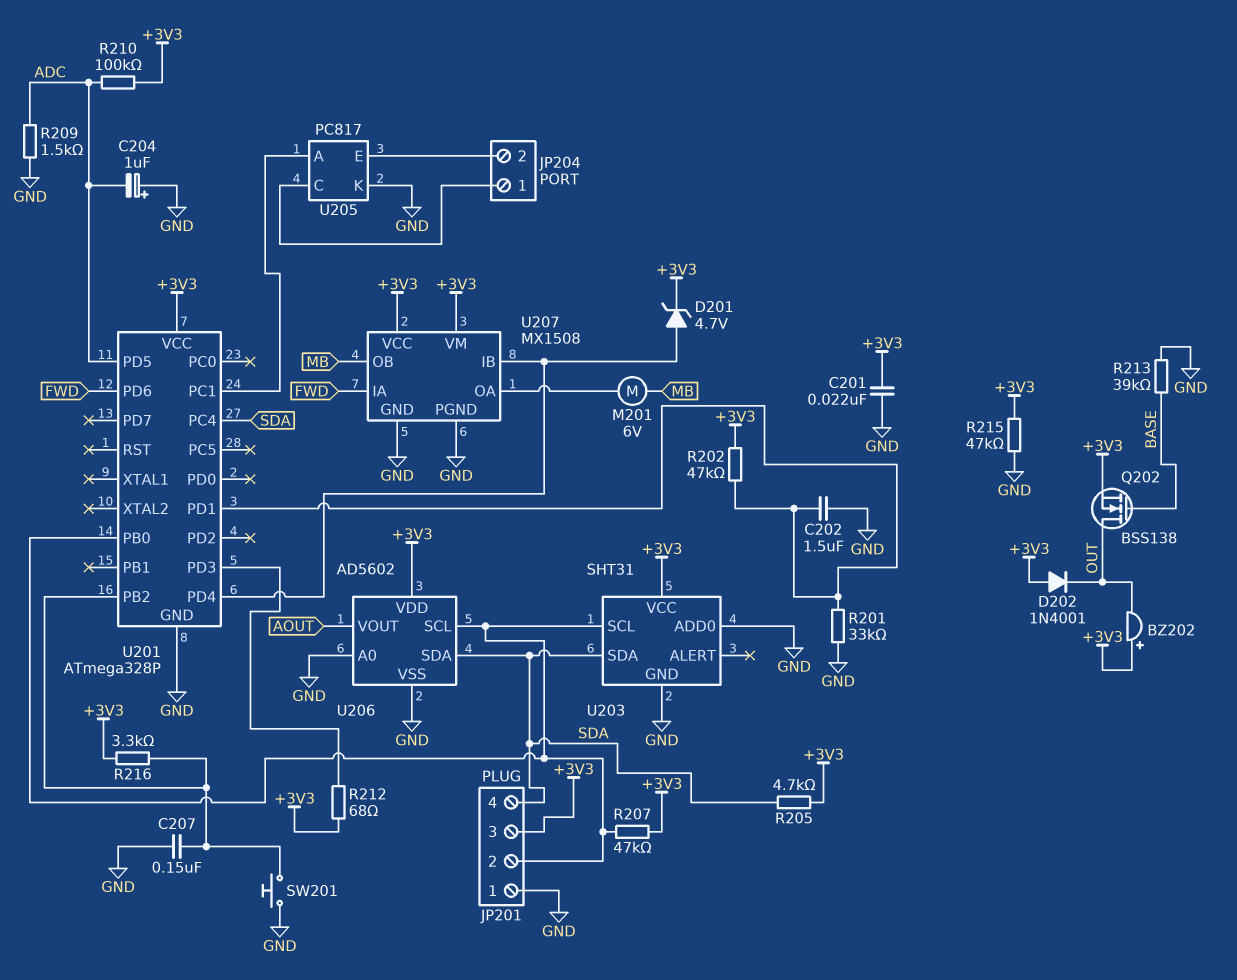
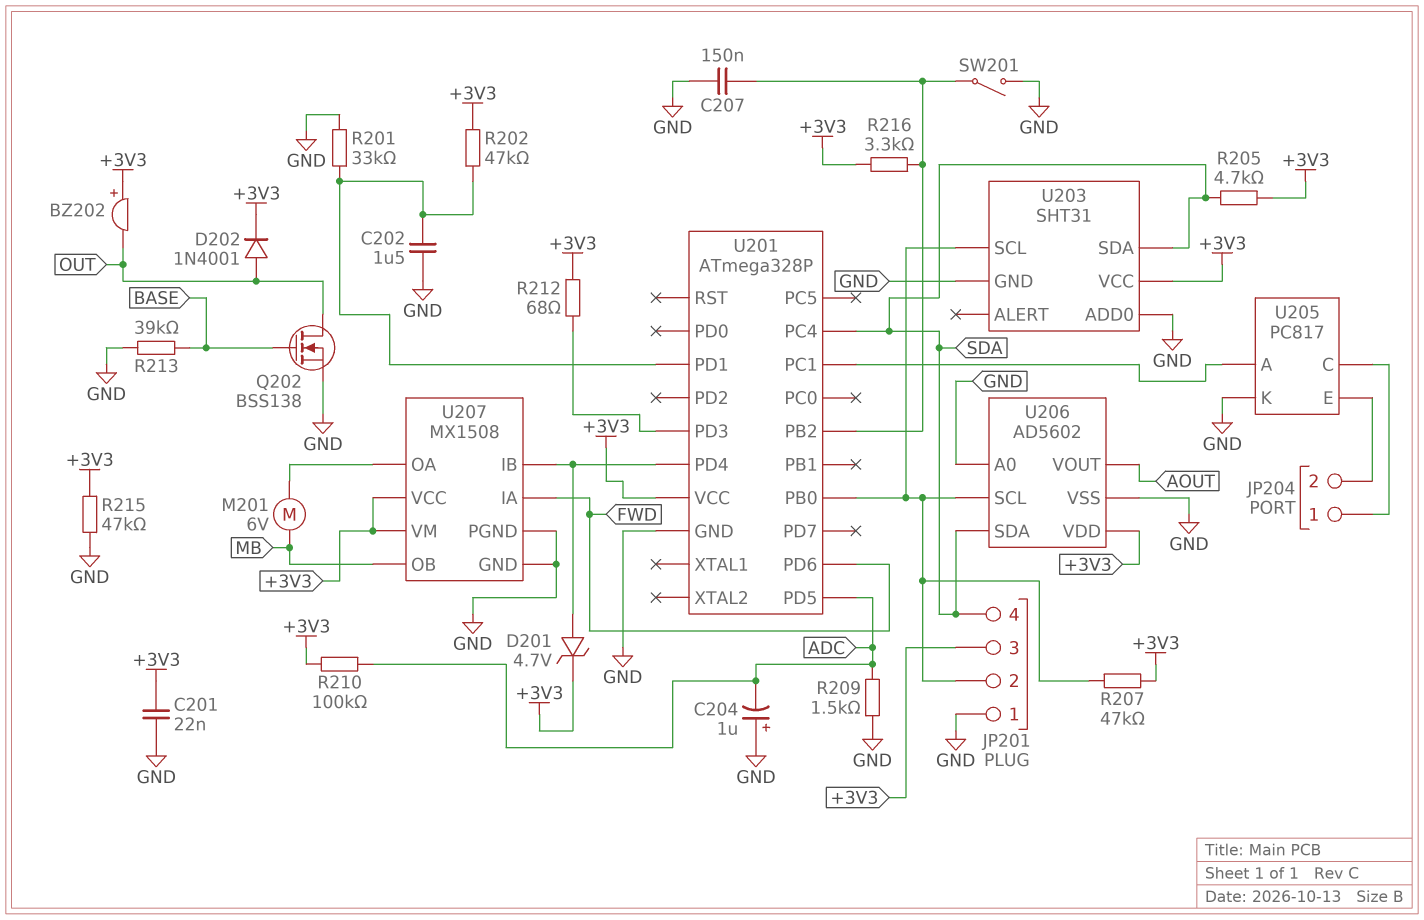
D202: diode 1N4001 (A +3V3, K OUT) -> diode 1N4001 (A OUT, K +3V3)
Q202: NMOS BSS138 (G BASE, D OUT, S +3V3) -> NMOS BSS138 (G BASE, D OUT, S GND)
SW201: button (GND, U201/PB2) -> switch (GND, U201/PB2)

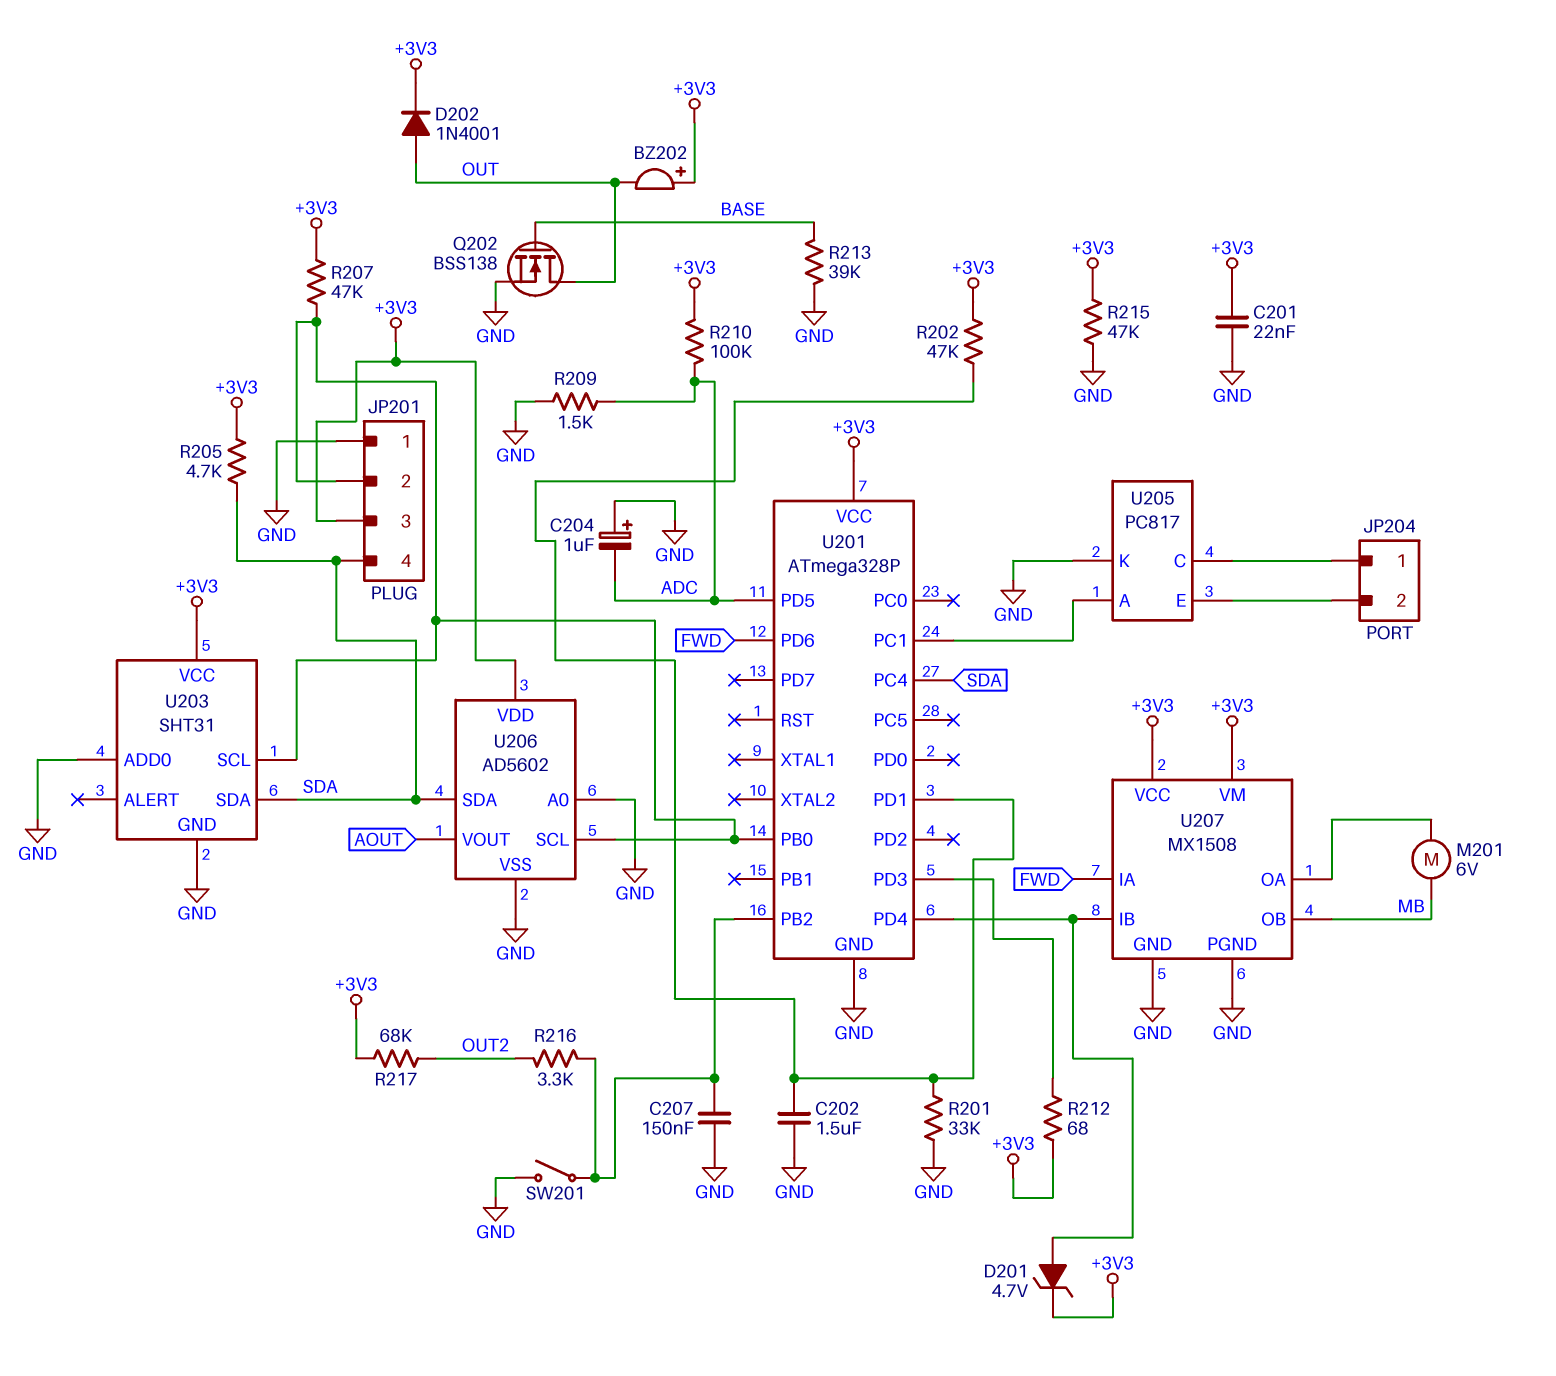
R216: 3.3k (+3V3, U201/PB2) -> 3.3k (OUT2, U201/PB2)
R217: none -> 68k (+3V3, OUT2)

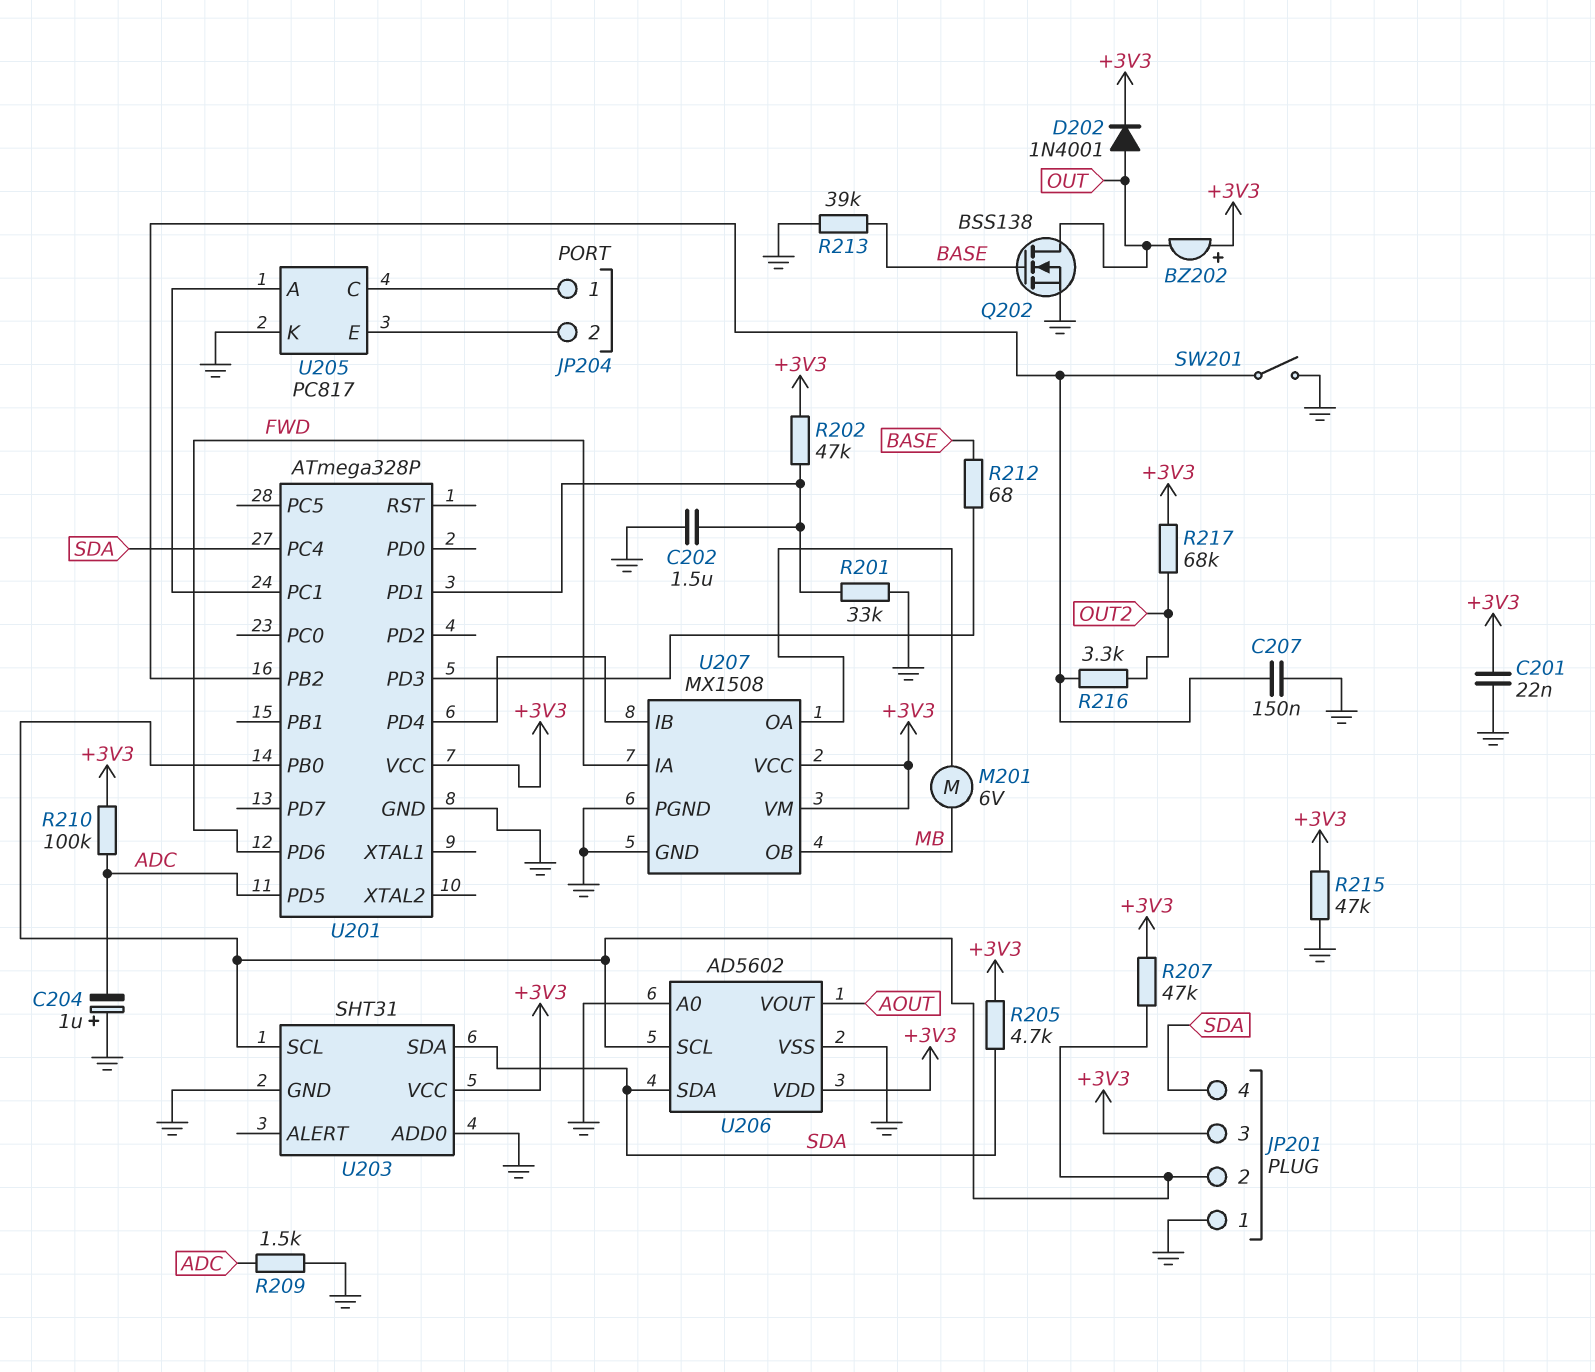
D201: zener 4.7V (A U201/PD4, K +3V3) -> none
R212: 68 (+3V3, U201/PD3) -> 68 (BASE, U201/PD3)

